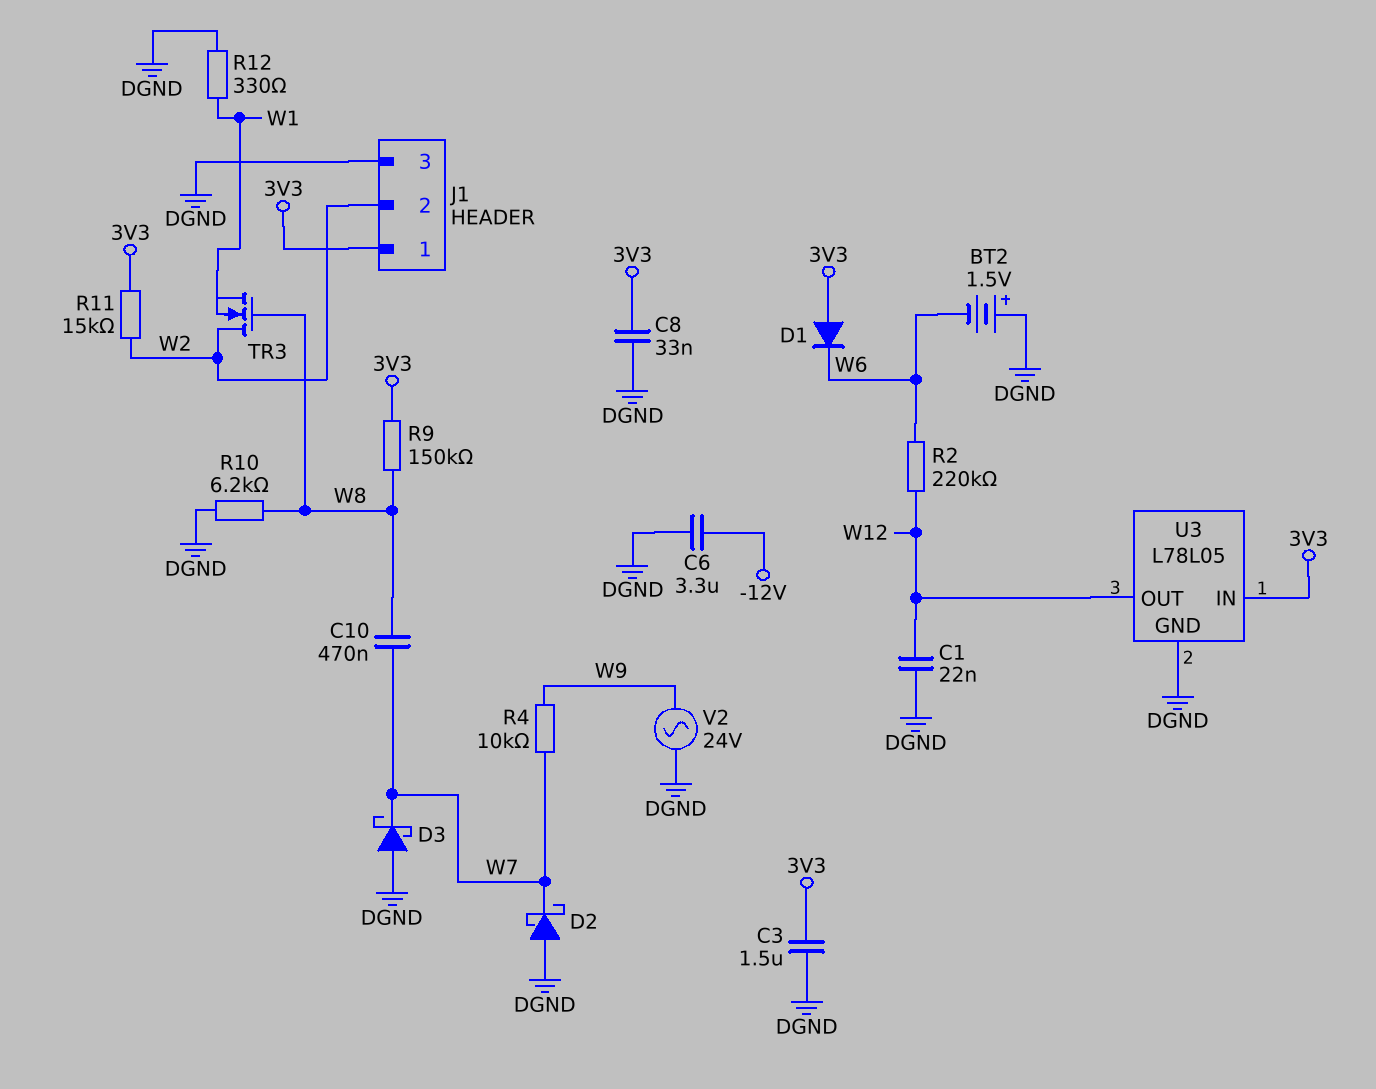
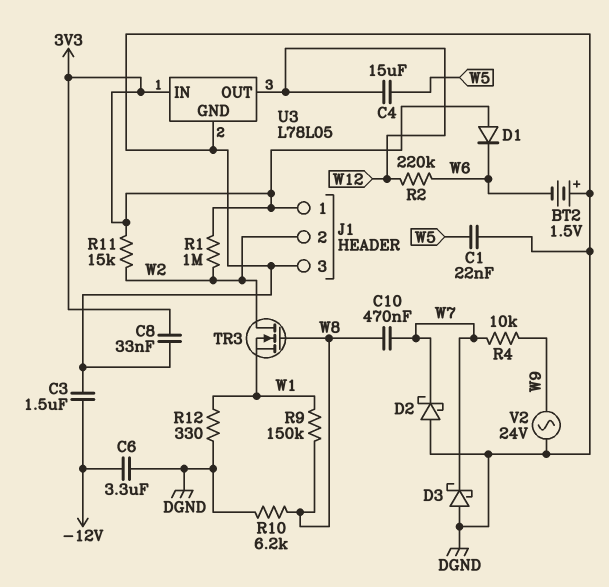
C1: 22nF (DGND, W12) -> 22nF (DGND, W5)
C3: 1.5uF (3V3, DGND) -> 1.5uF (-12V, DGND)
C4: none -> 15uF (W5, W12)
R1: none -> 1M (3V3, W2)
R9: 150k (3V3, W8) -> 150k (W1, W8)

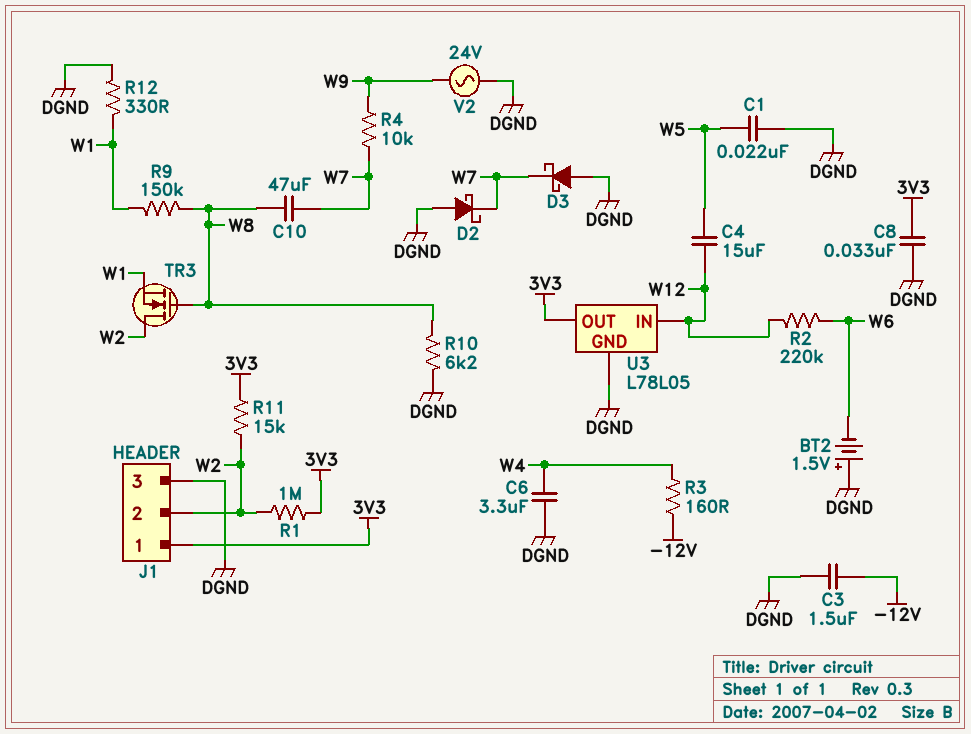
C6: 3.3uF (-12V, DGND) -> 3.3uF (DGND, W4)
C10: 470nF (W7, W8) -> 47uF (W7, W8)
D1: diode (A 3V3, K W6) -> none
R3: none -> 160 (-12V, W4)
U3 pin IN: 3V3 -> W12
U3 pin OUT: W12 -> 3V3

